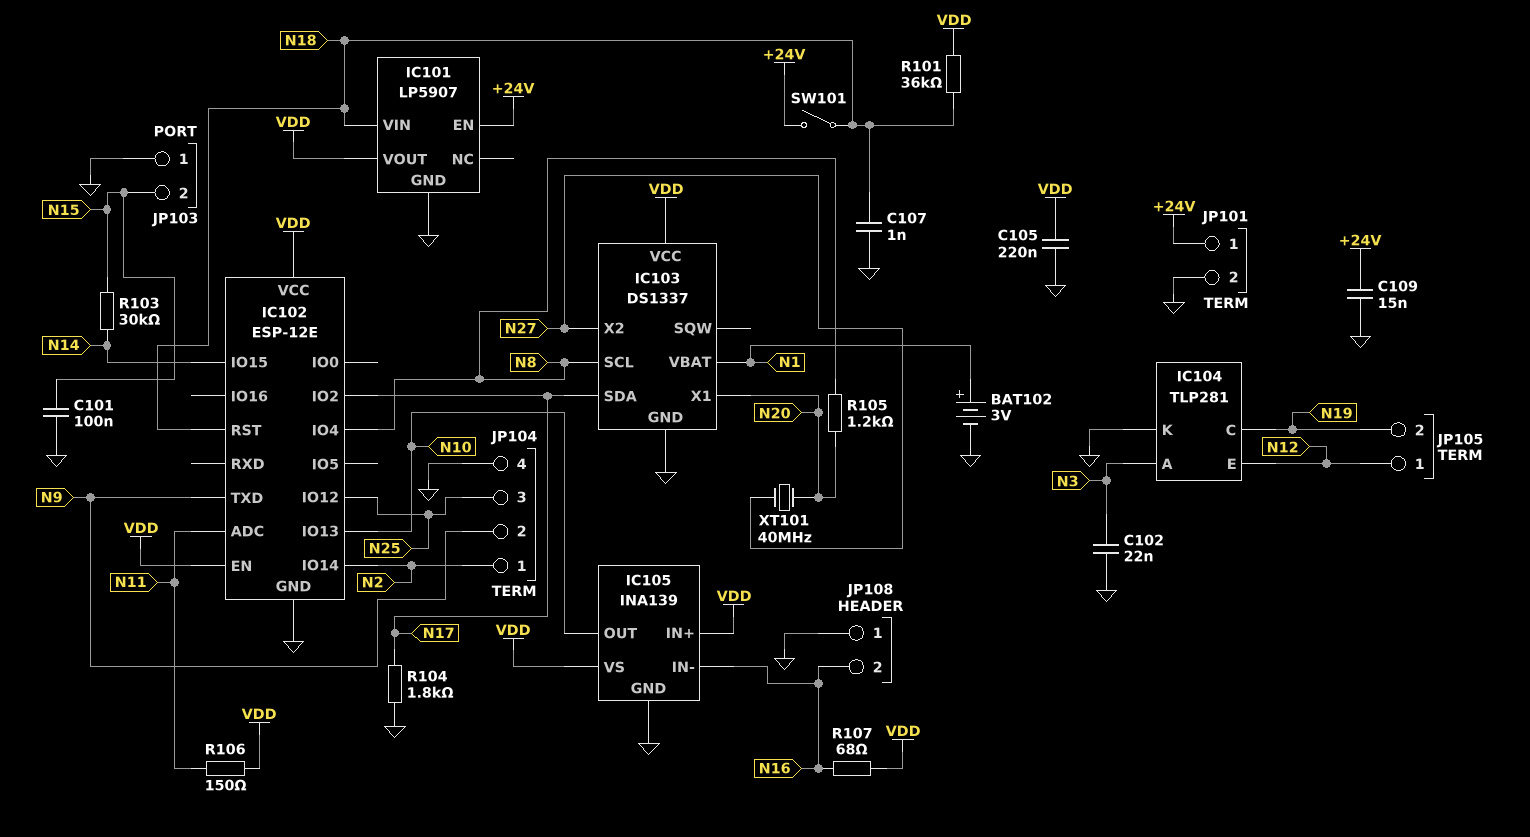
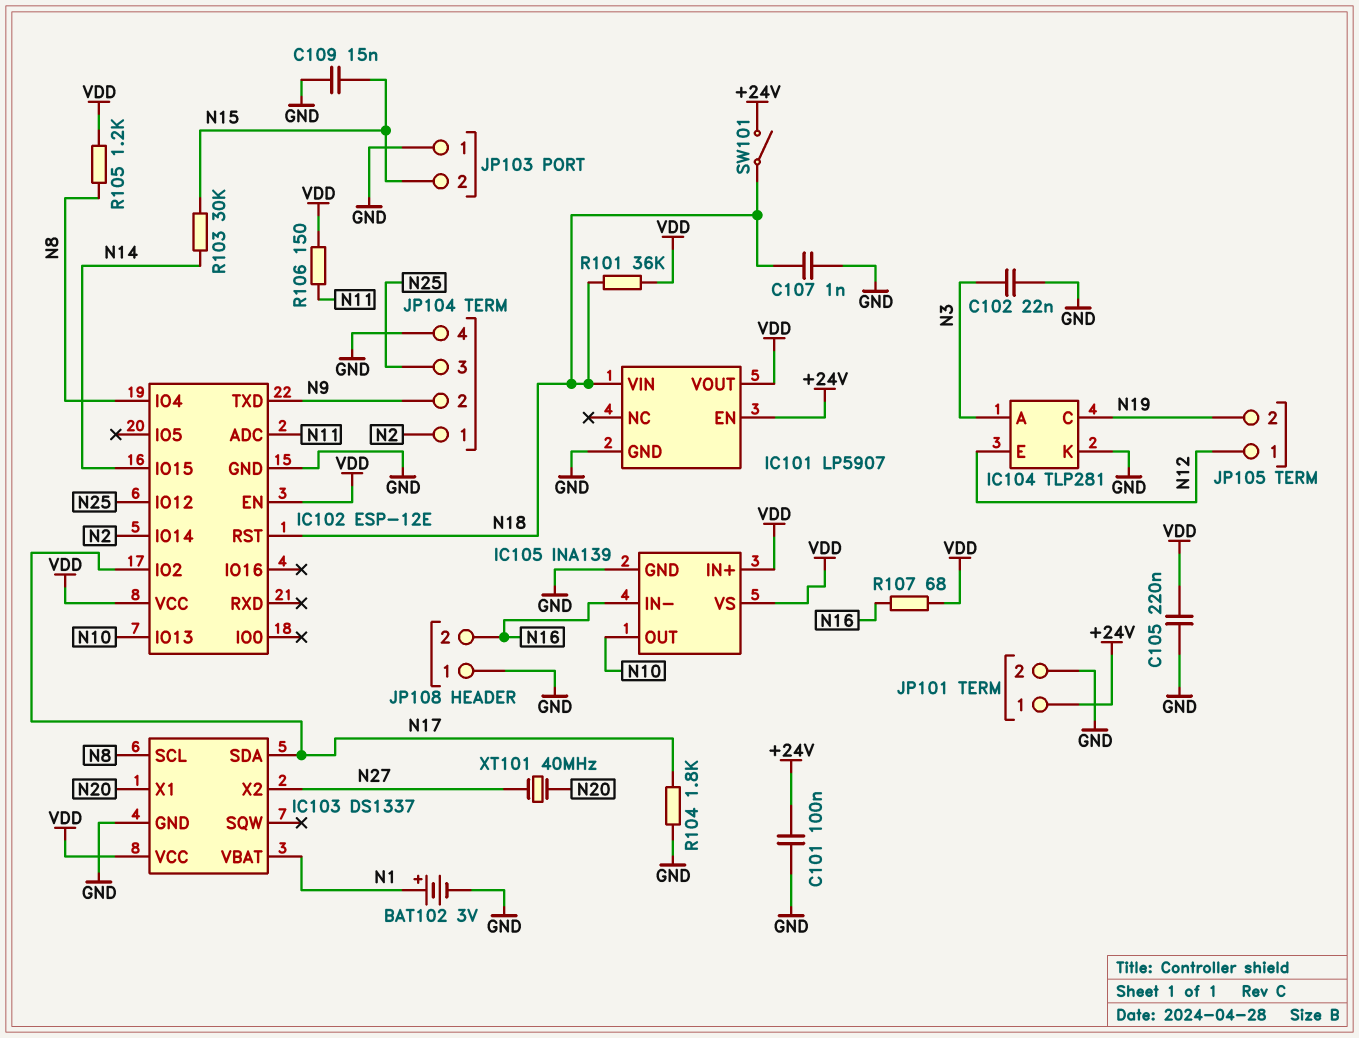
C101: 100nF (GND, N15) -> 100nF (+24V, GND)
C109: 15nF (+24V, GND) -> 15nF (GND, N15)
R105: 1.2k (N8, N20) -> 1.2k (N8, VDD)

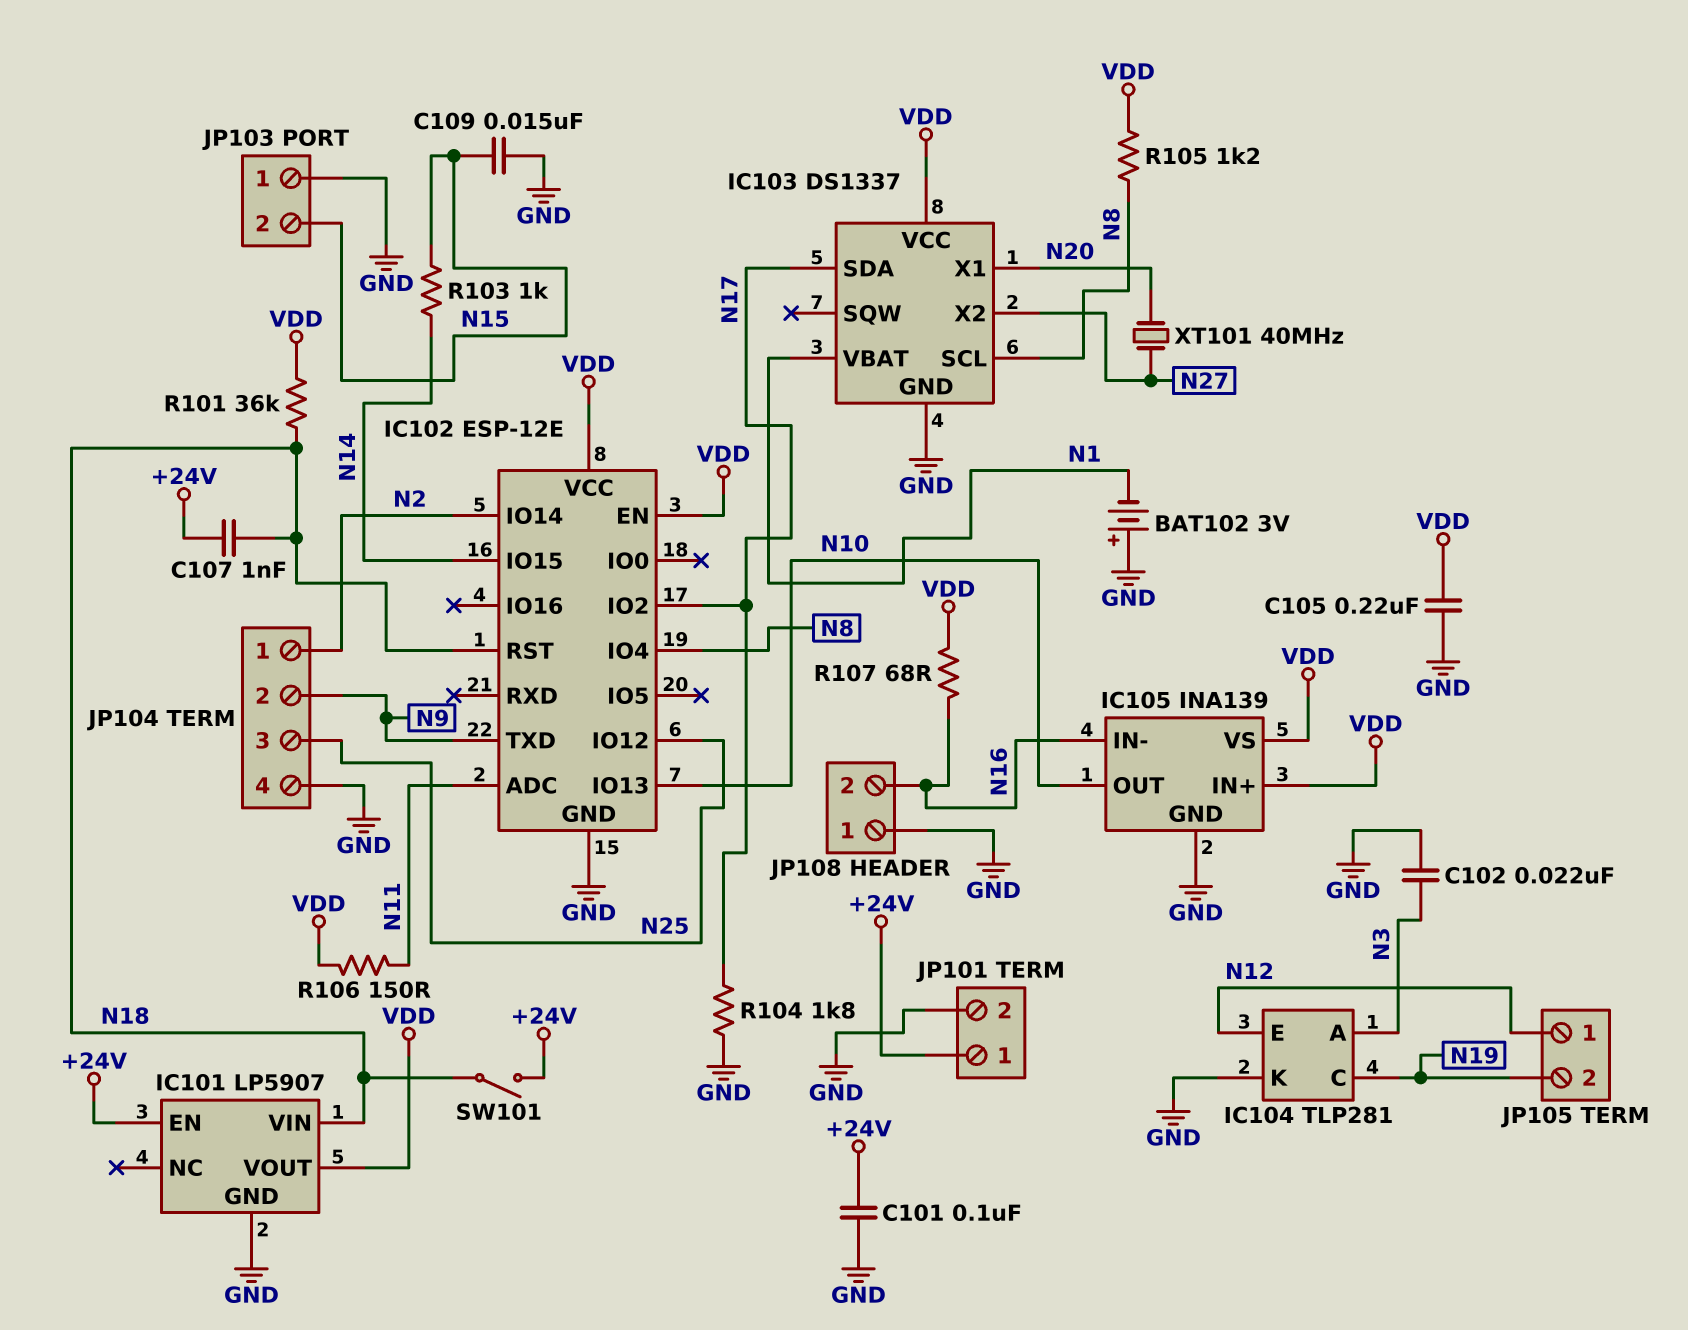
BAT102: 3V (plus N1, minus GND) -> 3V (plus GND, minus N1)
C107: 1nF (GND, N18) -> 1nF (+24V, N18)
R103: 30k (N14, N15) -> 1k (N14, N15)

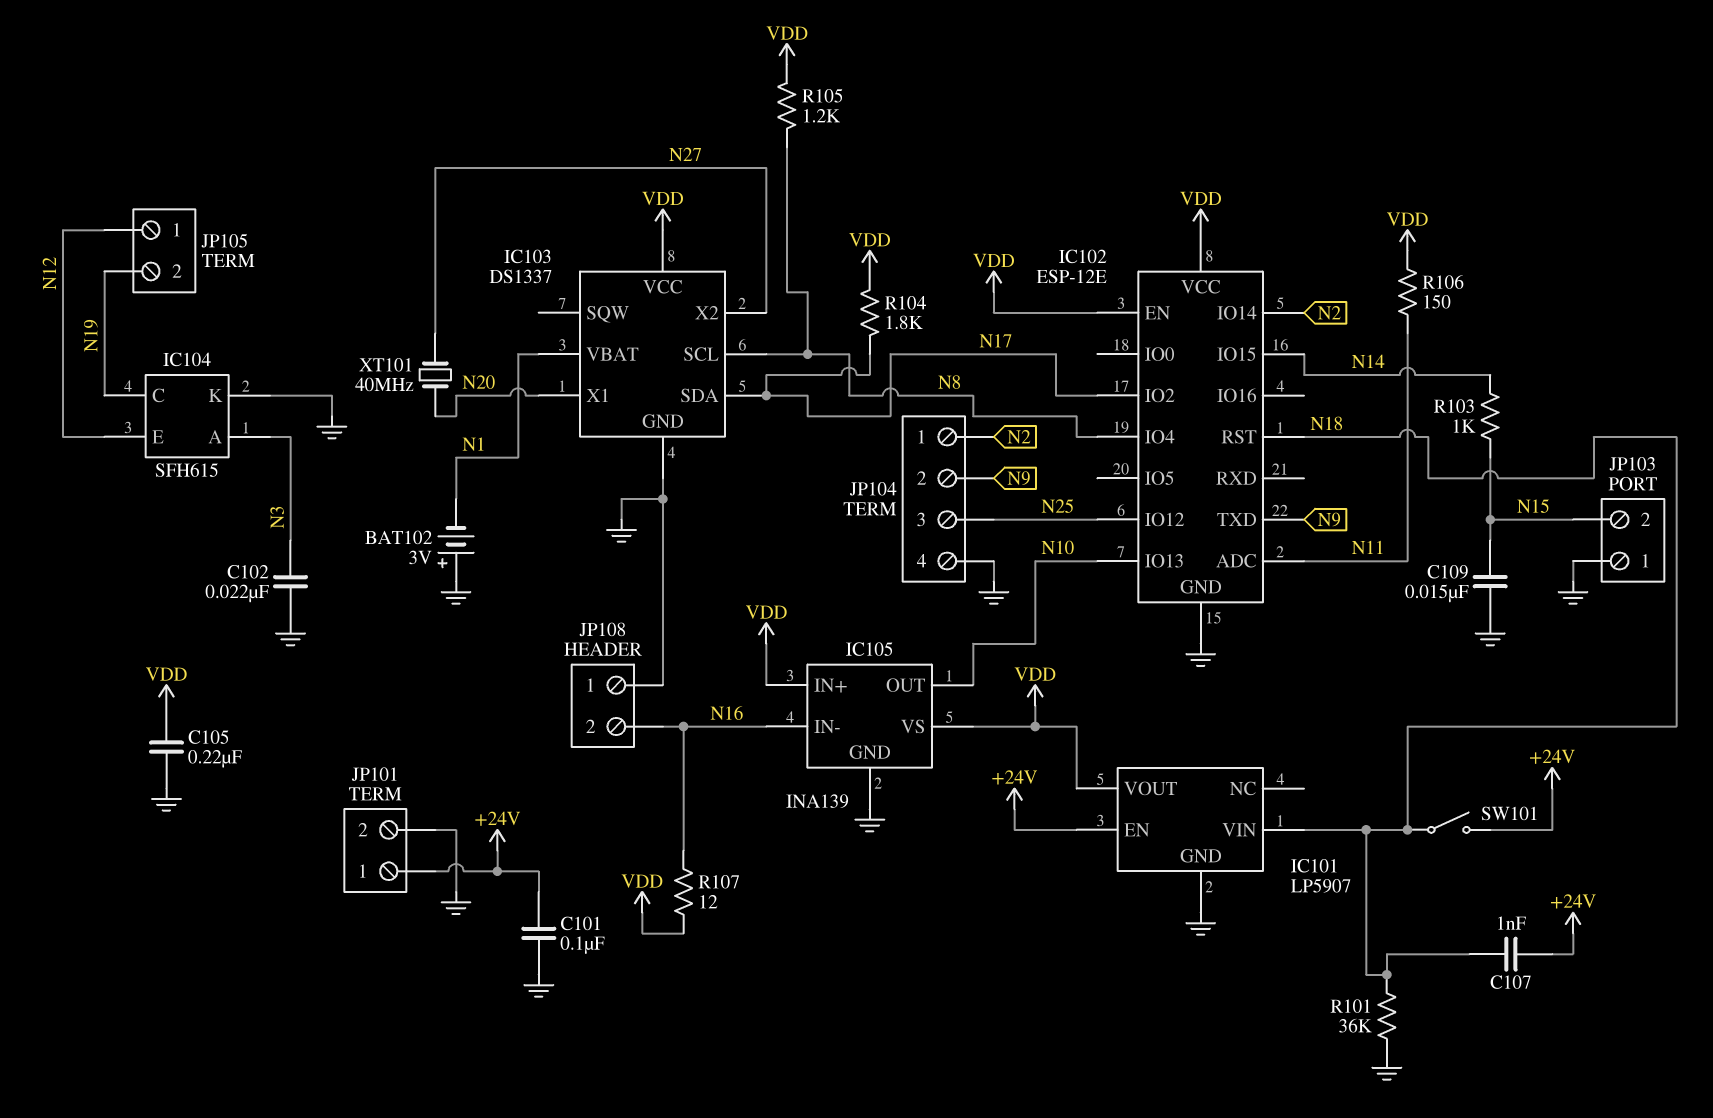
IC104: TLP281 -> SFH615
R101: 36k (N18, VDD) -> 36k (GND, N18)
R104: 1.8k (GND, N17) -> 1.8k (N17, VDD)
R107: 68 (N16, VDD) -> 12 (N16, VDD)

